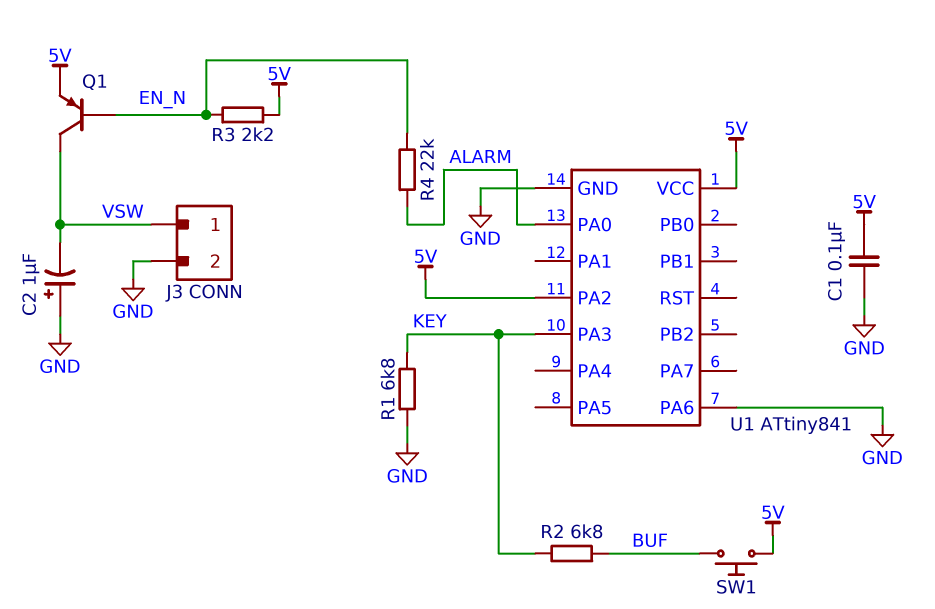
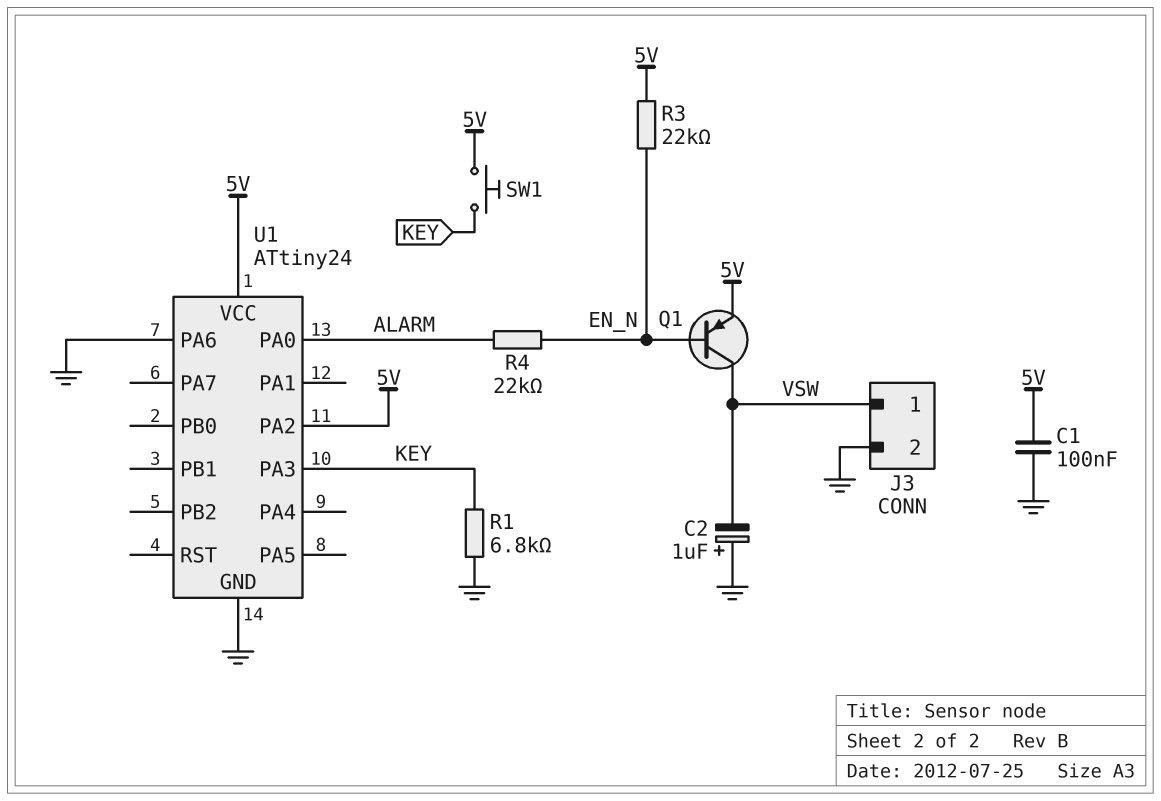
R2: 6.8k (BUF, KEY) -> none
R3: 2.2k (5V, EN_N) -> 22k (5V, EN_N)
SW1: button (5V, BUF) -> button (5V, KEY)
U1: ATtiny841 -> ATtiny24

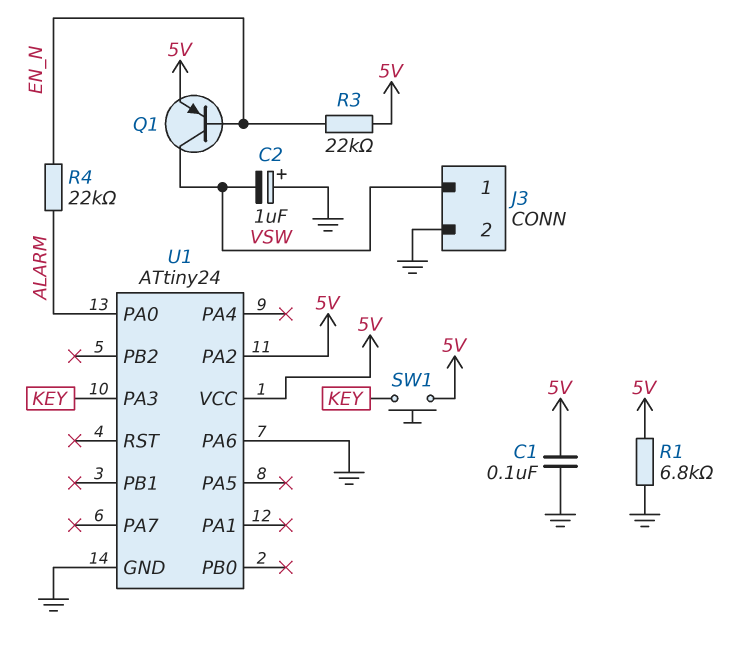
R1: 6.8k (GND, KEY) -> 6.8k (5V, GND)

